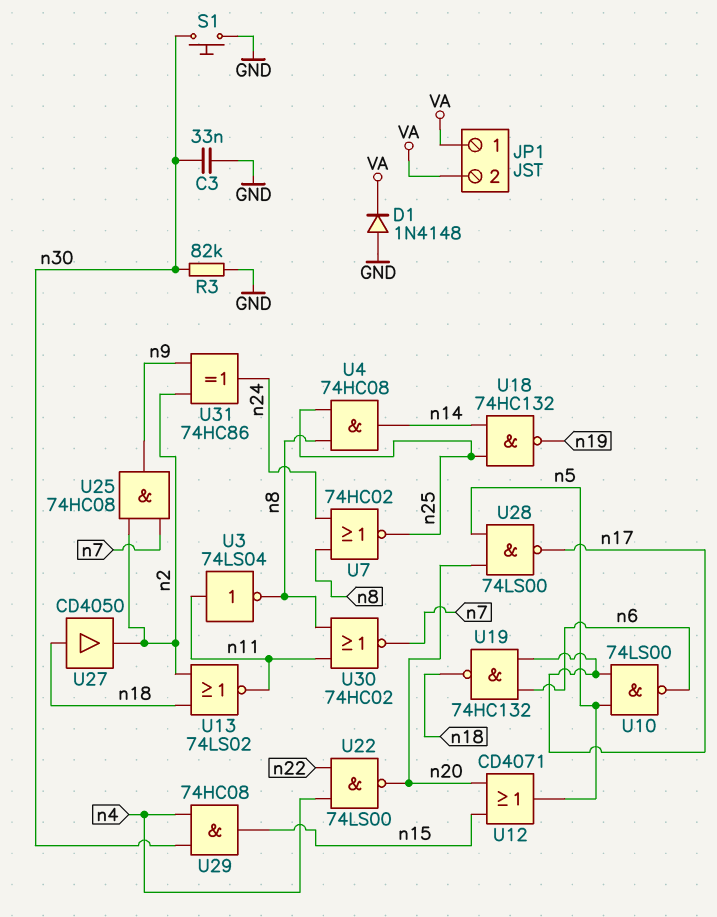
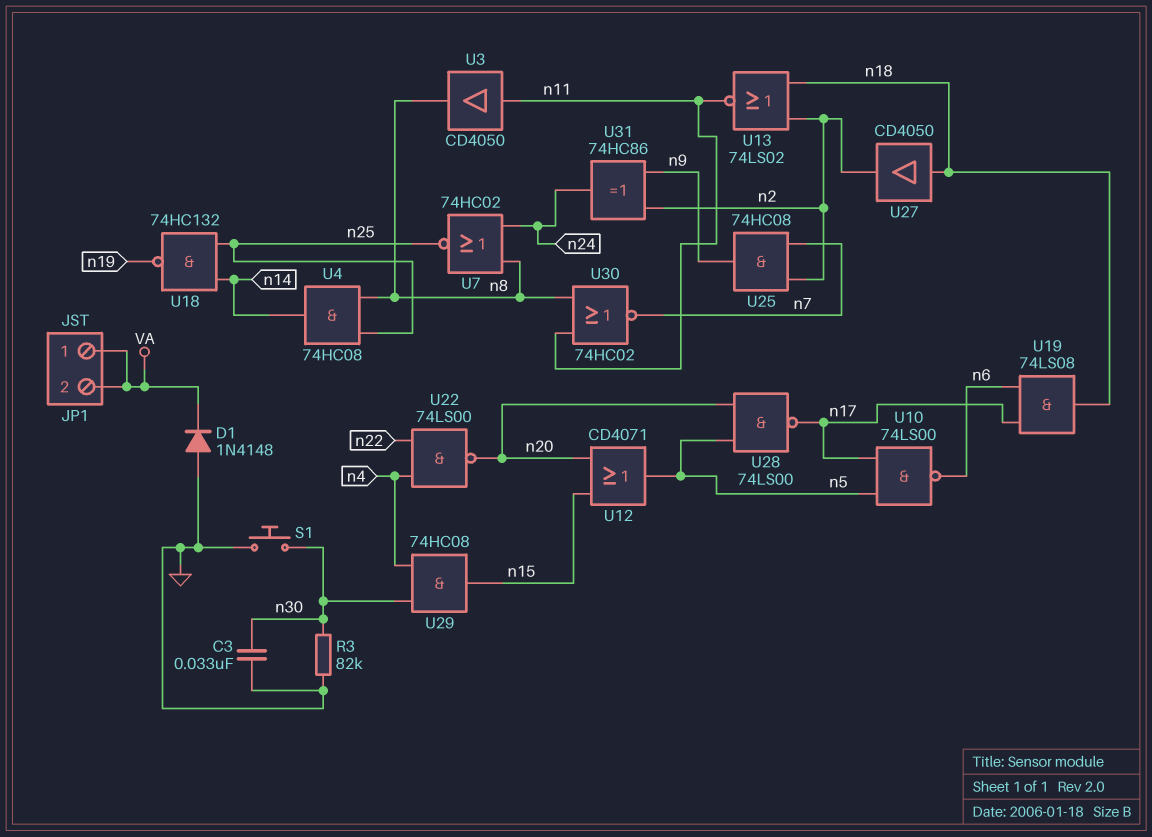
U3: NOT 74LS04 (in n11, out n8) -> buffer CD4050 (in n11, out n8)
U19: NAND 74HC132 (in n6, in n17, out n18) -> AND 74LS08 (in n6, in n17, out n18)

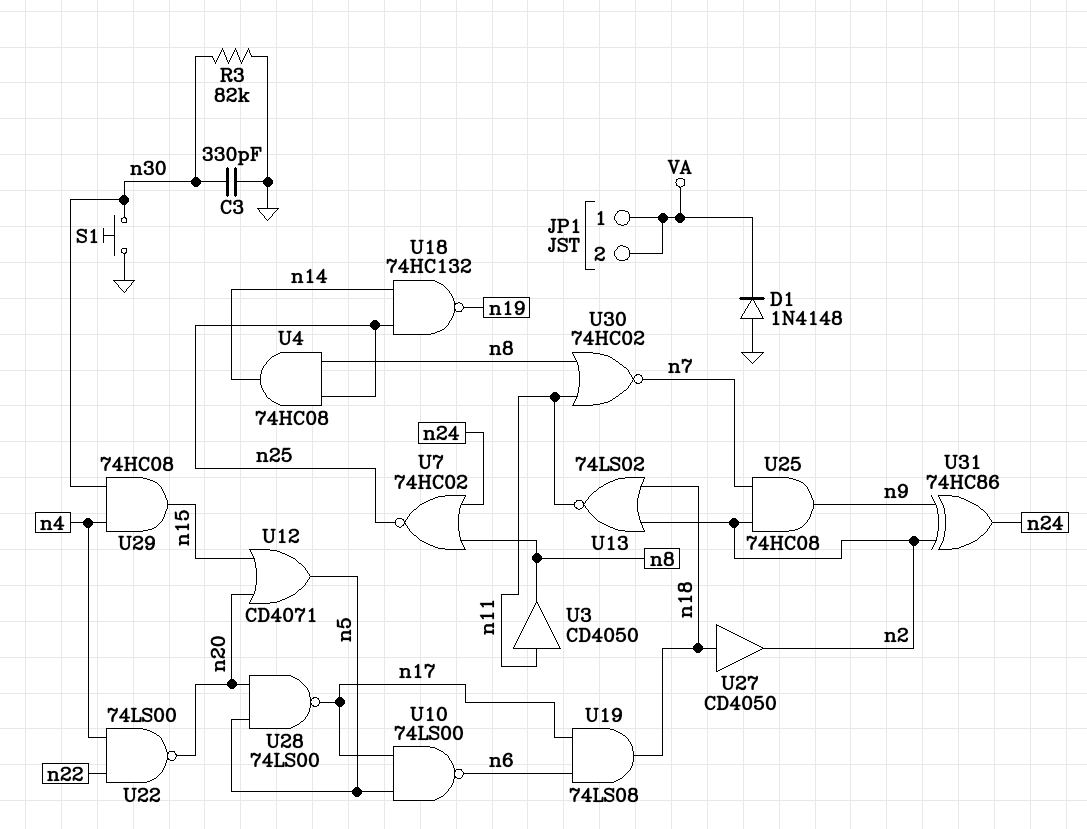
C3: 33nF (GND, n30) -> 330pF (GND, n30)

